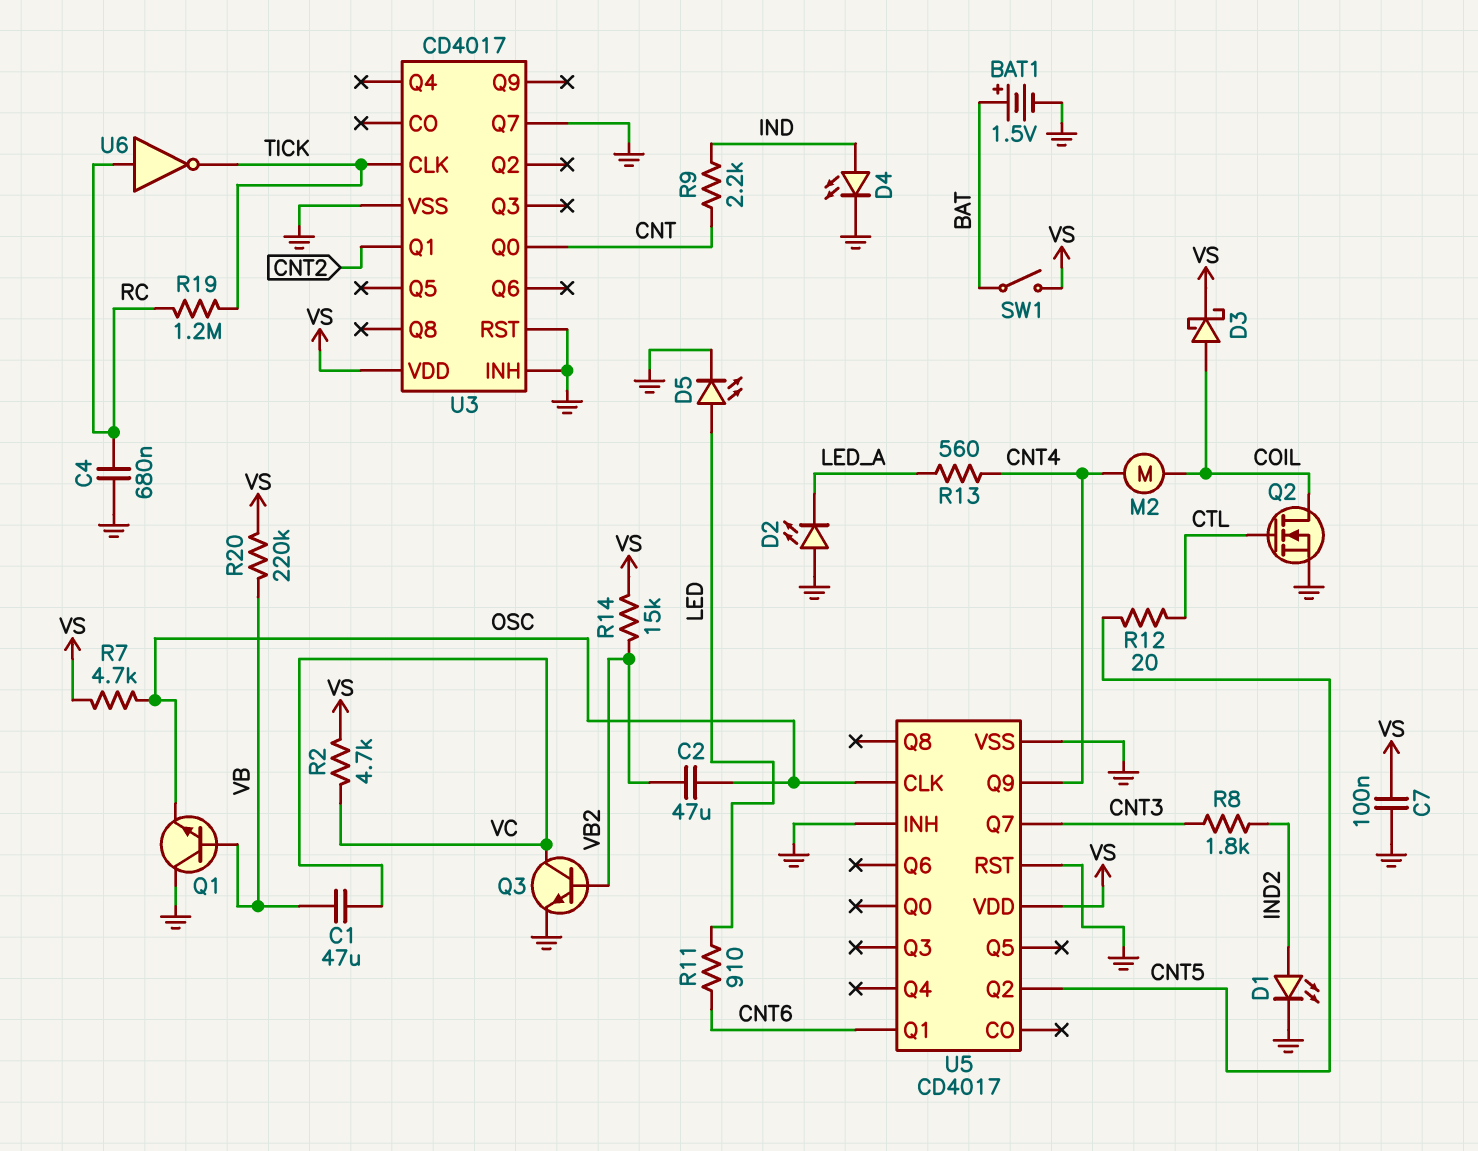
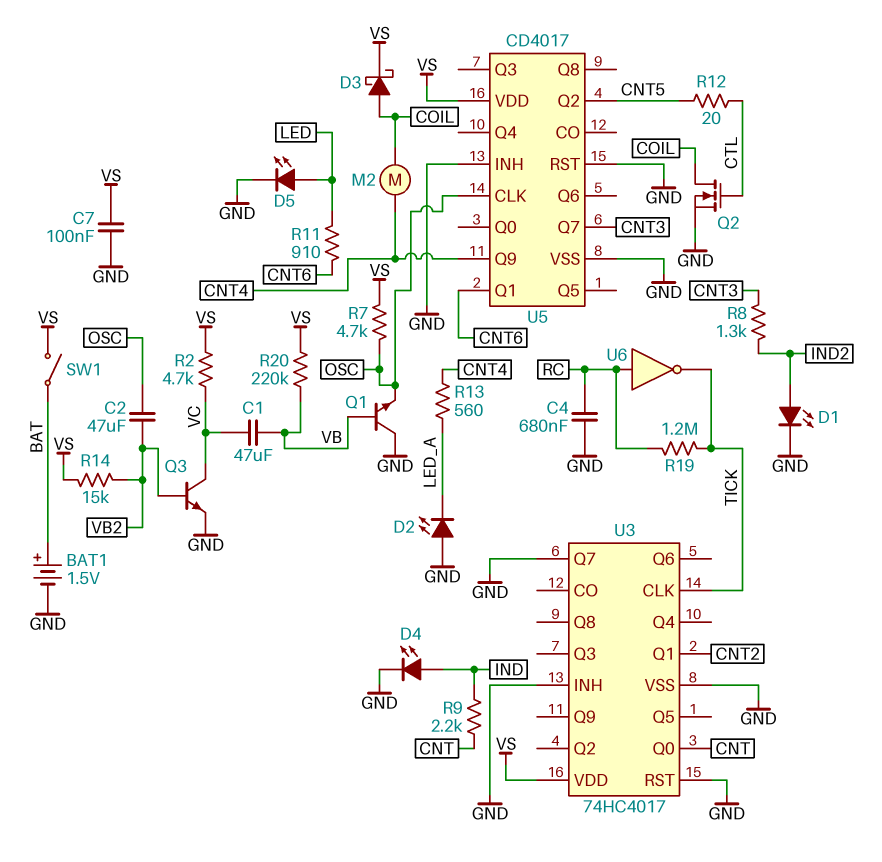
R8: 1.8k (CNT3, IND2) -> 1.3k (CNT3, IND2)
U3: CD4017 -> 74HC4017

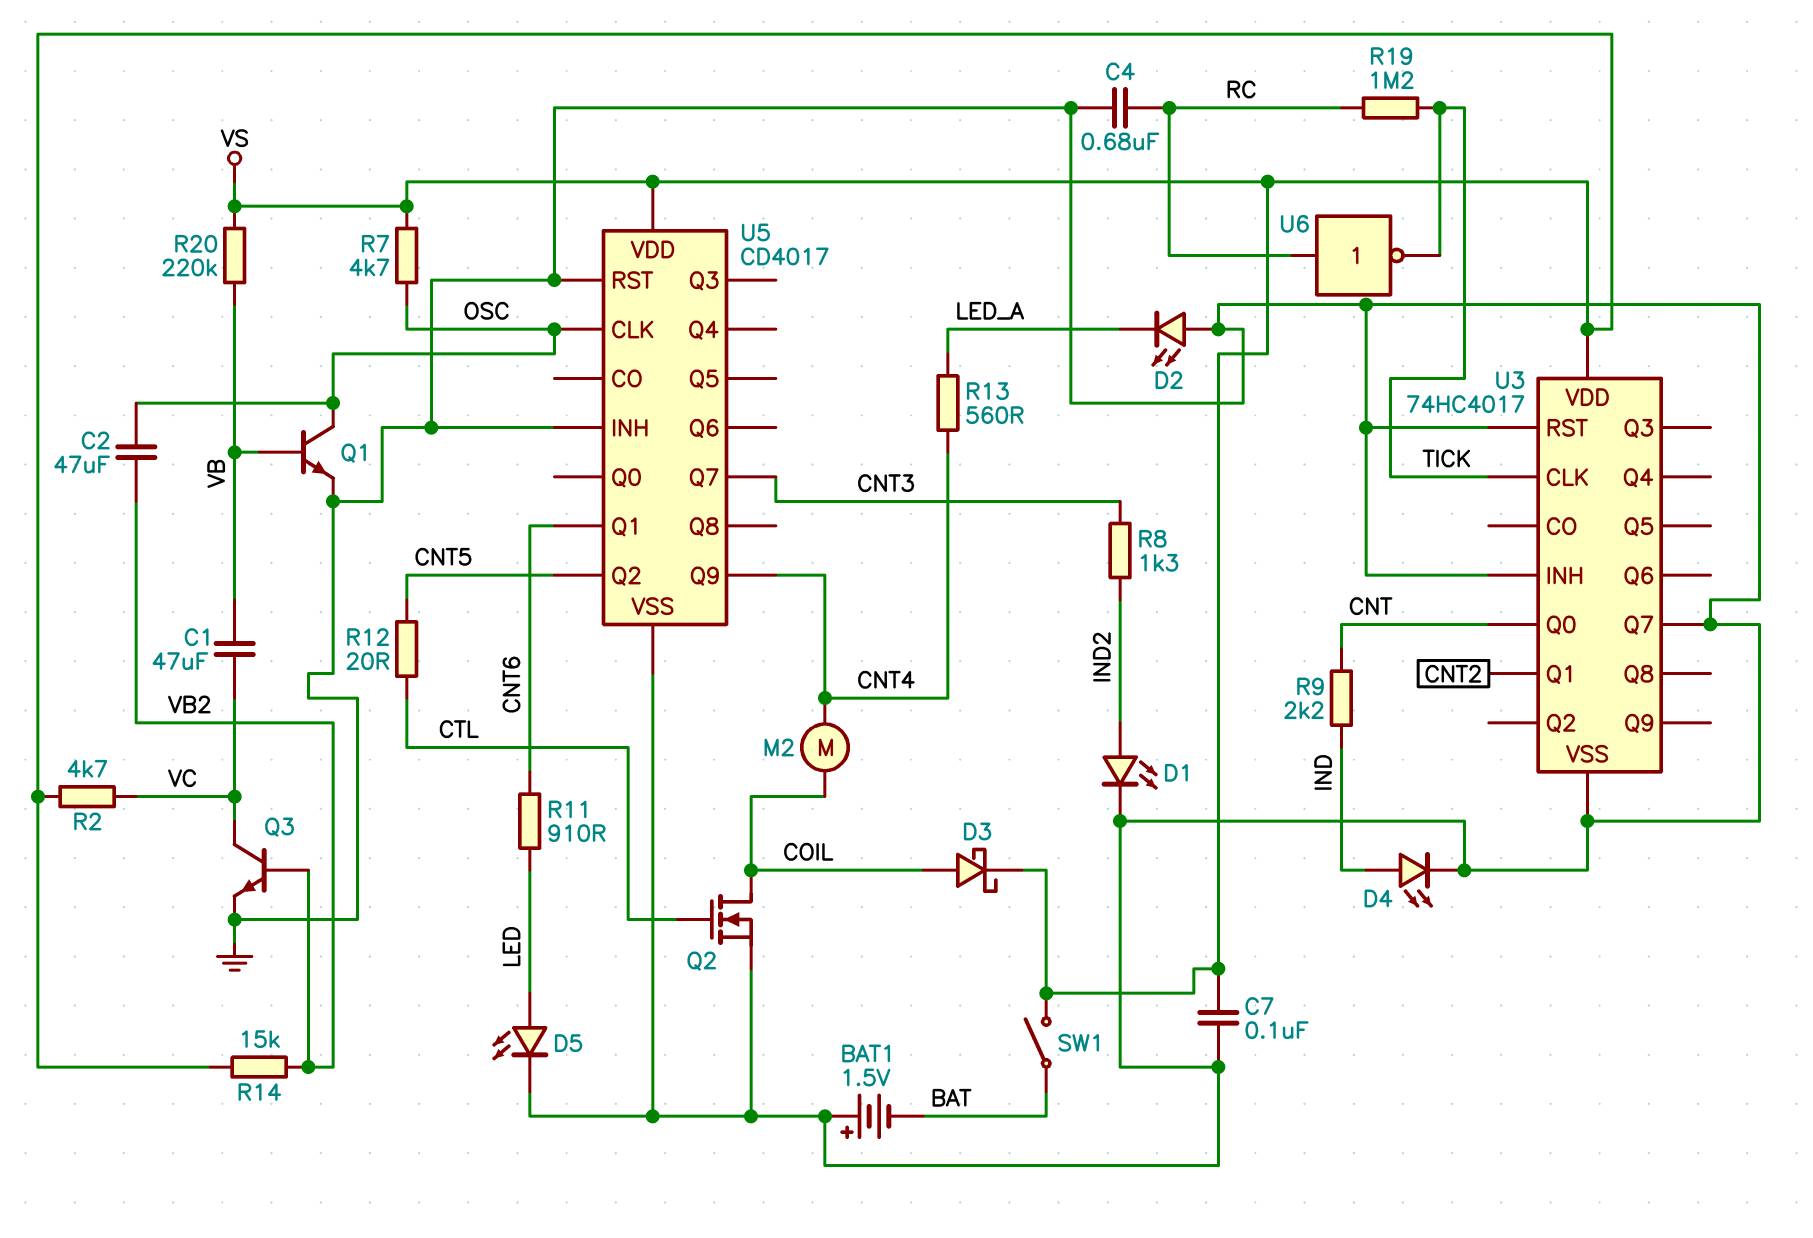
BAT1: 1.5V (plus BAT, minus GND) -> 1.5V (plus GND, minus BAT)
Q1: NPN (B VB, C GND, E OSC) -> NPN (B VB, C OSC, E GND)

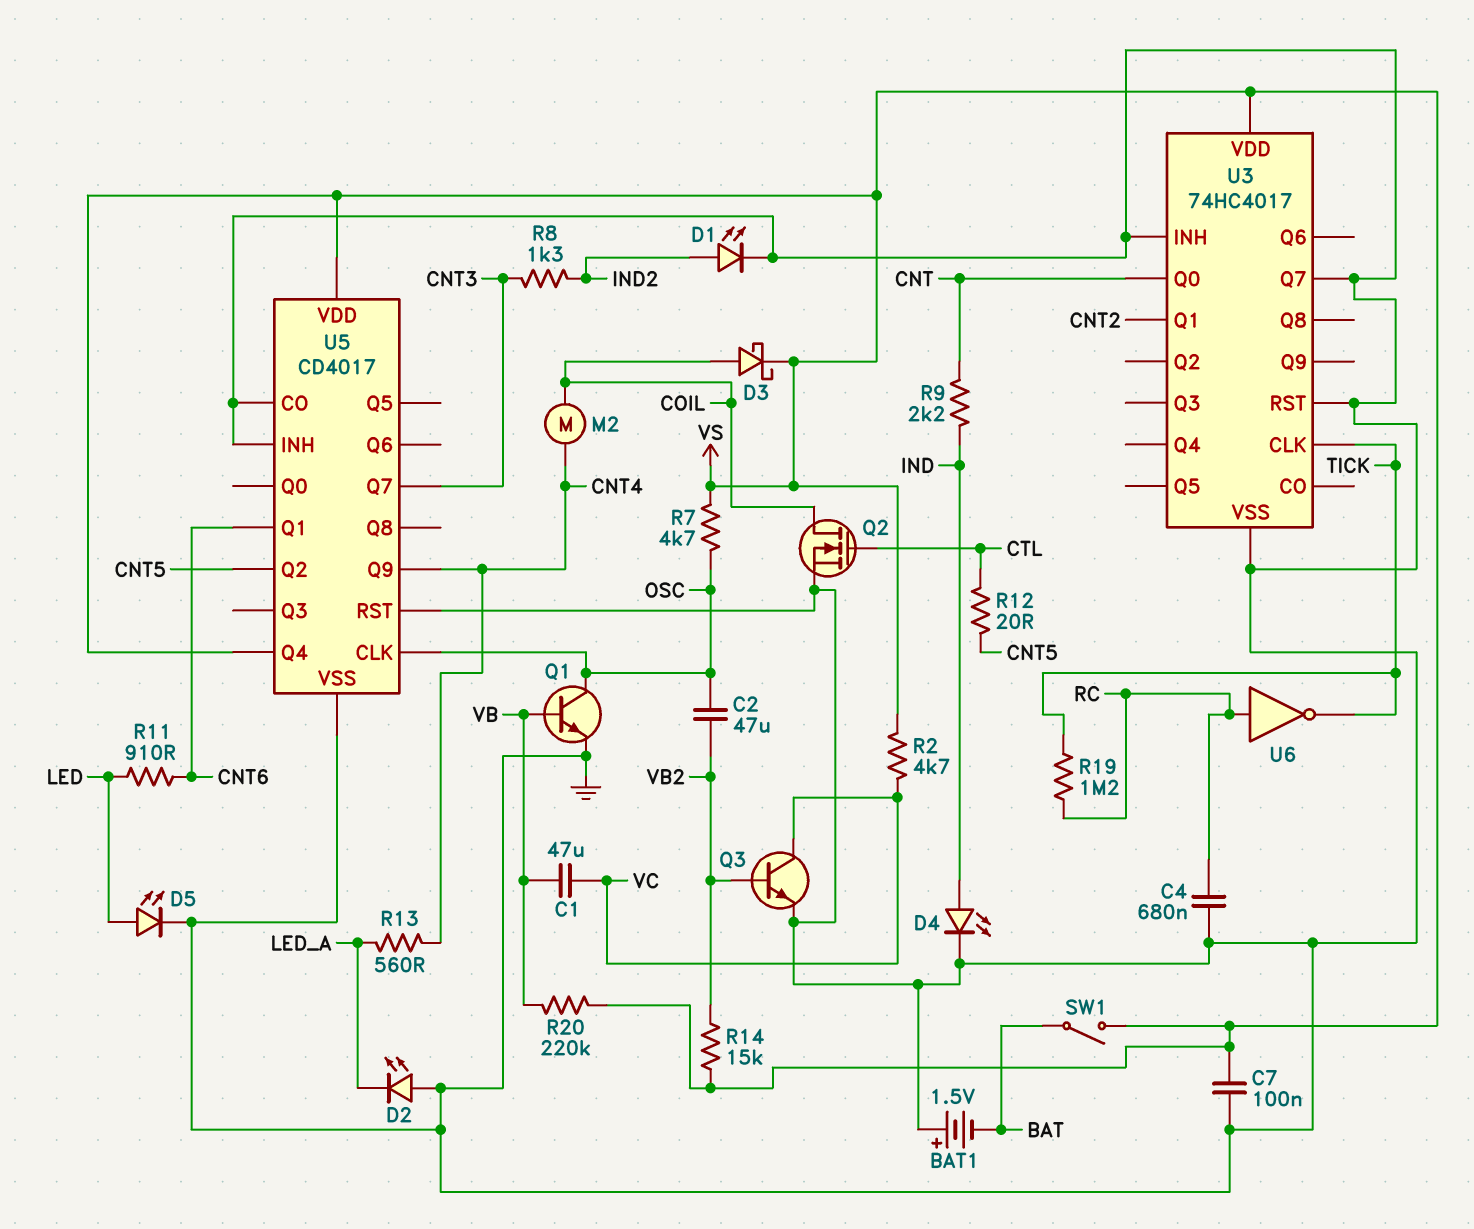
U5 pin CO: none -> GND
U5 pin Q4: none -> VS

